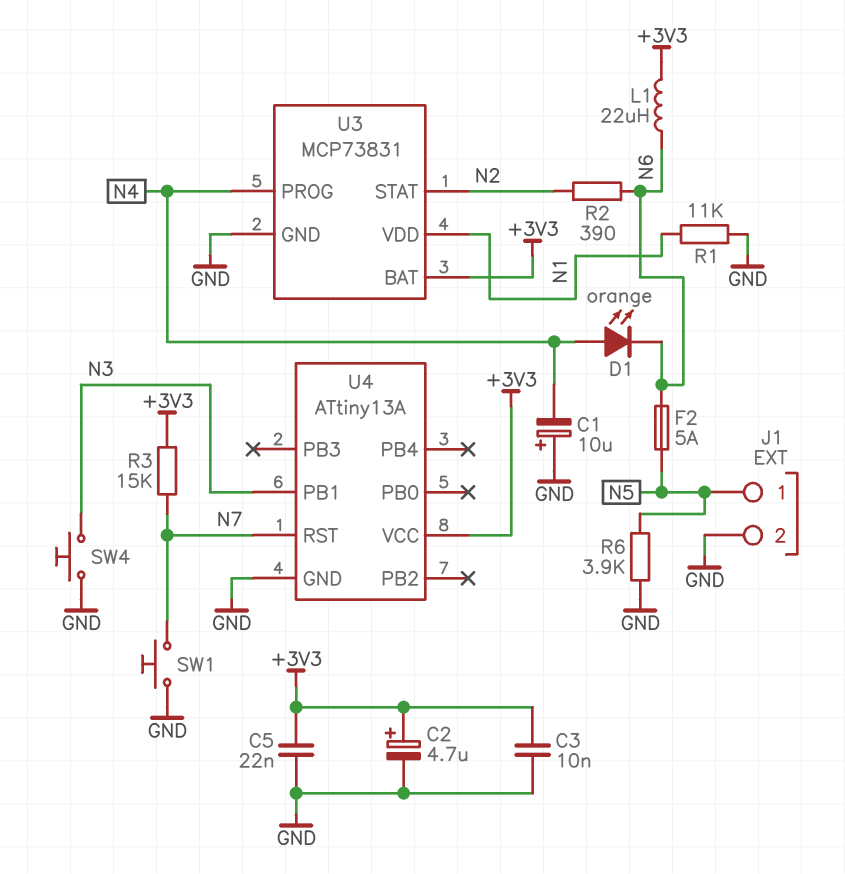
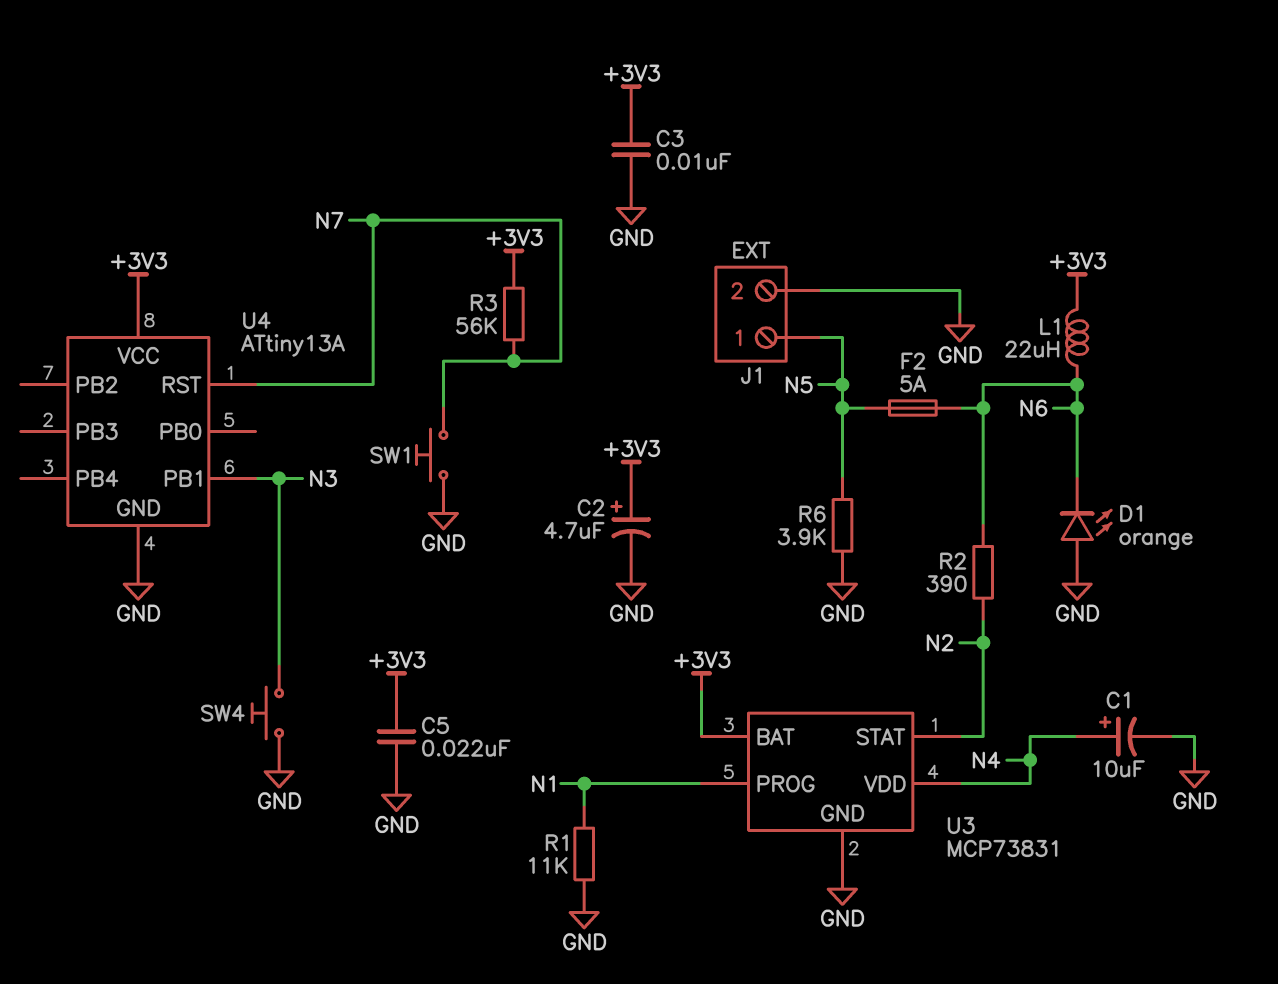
C1: 10uF (plus GND, minus N4) -> 10uF (plus N4, minus GND)
D1: LED orange (A N4, K N6) -> LED orange (A GND, K N6)
R3: 15k (+3V3, N7) -> 56k (+3V3, N7)
U3 pin PROG: N4 -> N1
U3 pin VDD: N1 -> N4

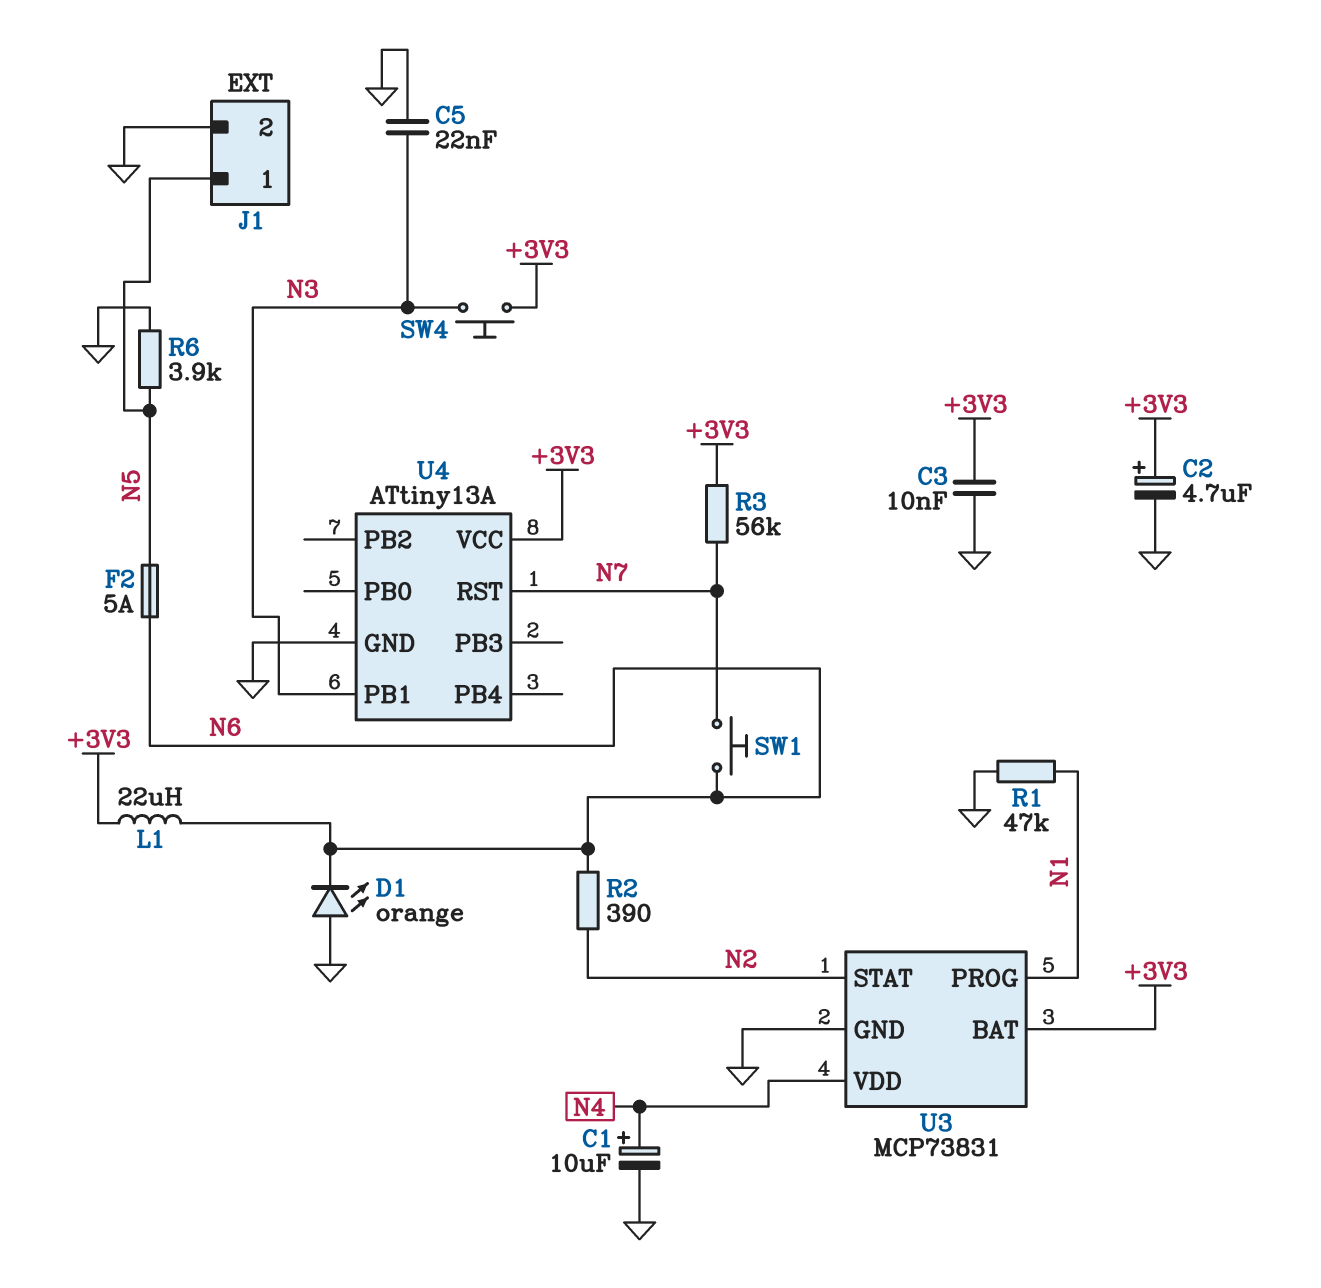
C5: 22nF (+3V3, GND) -> 22nF (GND, N3)
R1: 11k (GND, N1) -> 47k (GND, N1)
SW1: button (GND, N7) -> button (N6, N7)
SW4: button (GND, N3) -> button (+3V3, N3)

